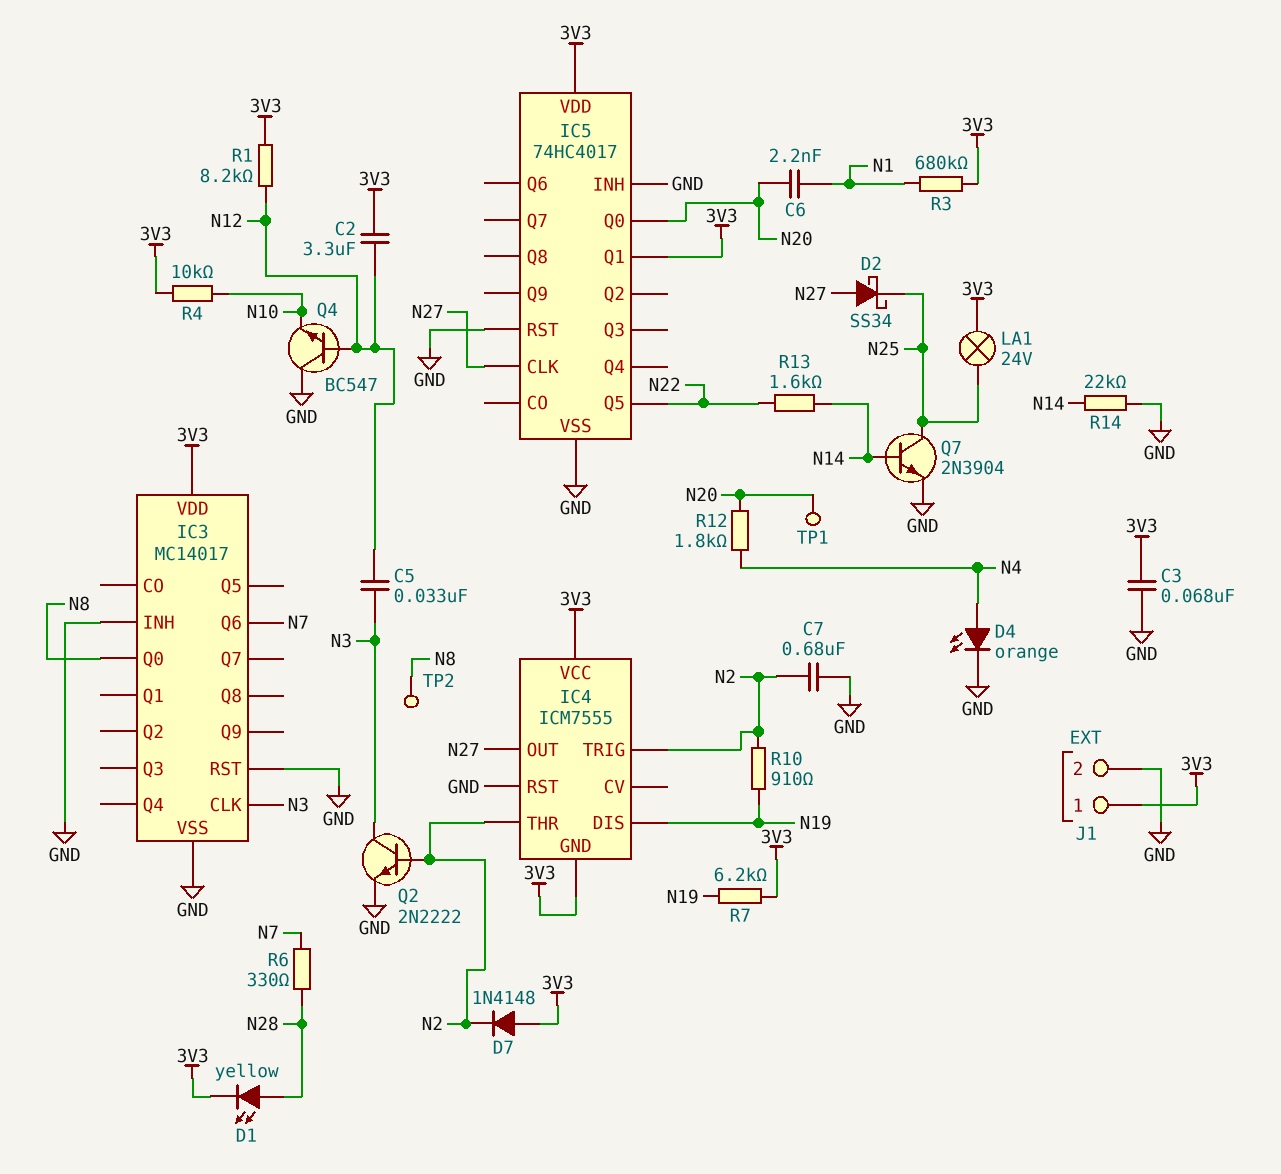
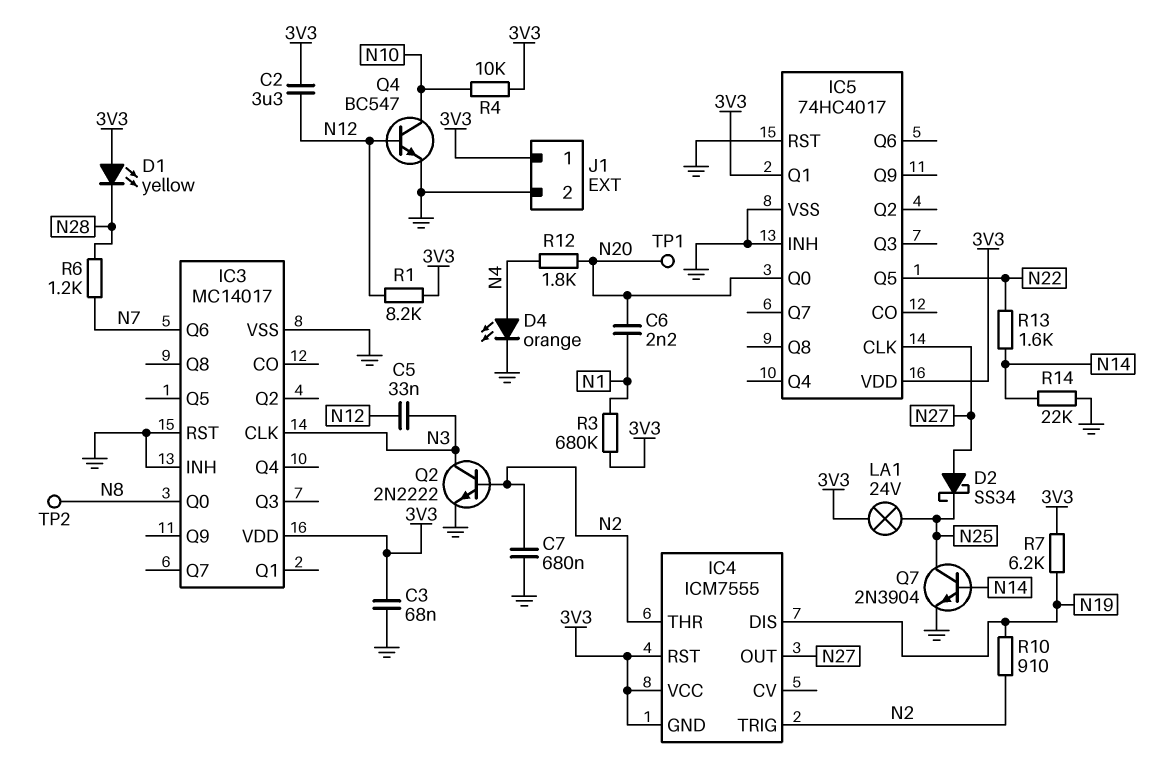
D1: LED yellow (A N28, K 3V3) -> LED yellow (A 3V3, K N28)
D7: diode 1N4148 (A 3V3, K N2) -> none
IC4 pin RST: GND -> 3V3
Q4: NPN BC547 (B N12, C GND, E N10) -> NPN BC547 (B N12, C N10, E GND)
R6: 330 (N7, N28) -> 1.2k (N7, N28)

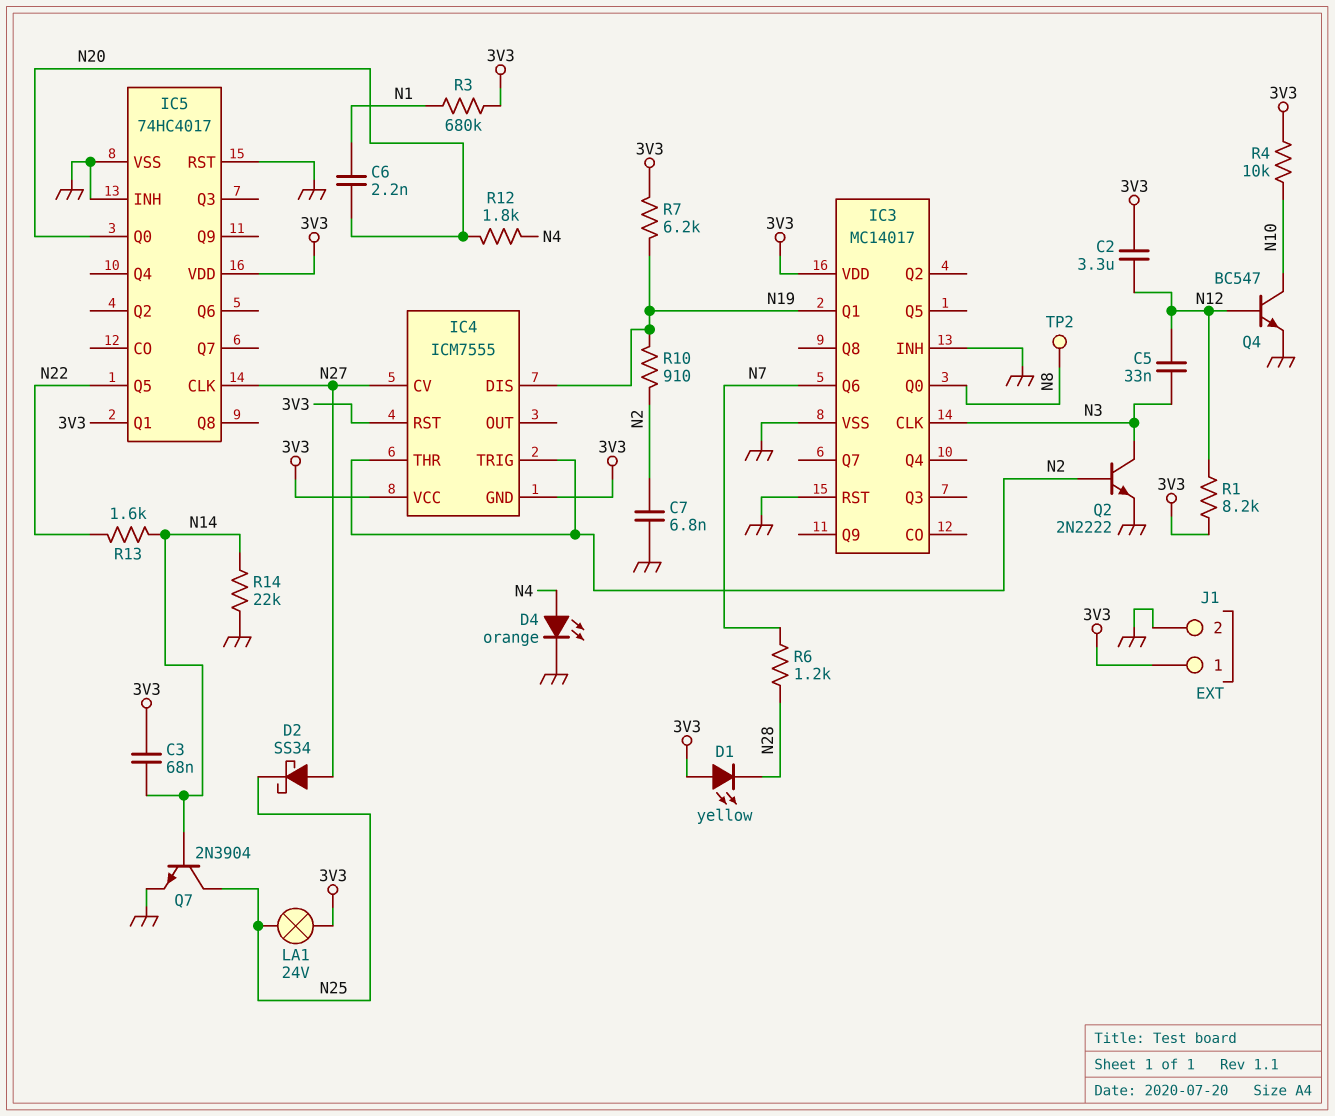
C3: 68nF (3V3, GND) -> 68nF (3V3, N14)
C7: 680nF (GND, N2) -> 6.8nF (GND, N2)
IC3 pin Q1: none -> N19
IC4 pin CV: none -> N27
IC4 pin OUT: N27 -> none
TP1: test point (N20) -> none

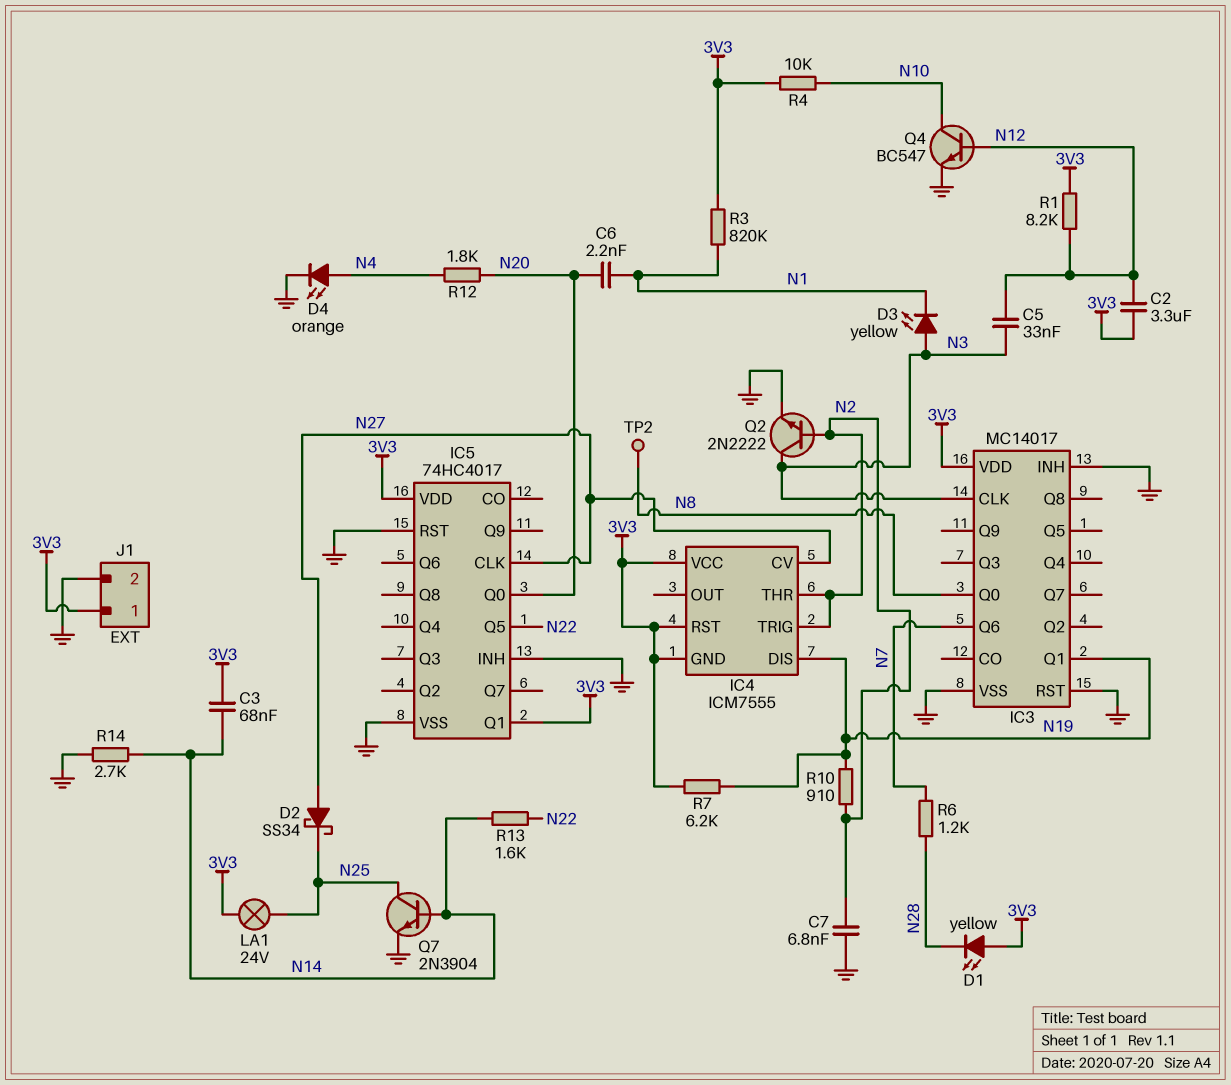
D3: none -> LED yellow (A N3, K N1)
R3: 680k (3V3, N1) -> 820k (3V3, N1)
R14: 22k (GND, N14) -> 2.7k (GND, N14)

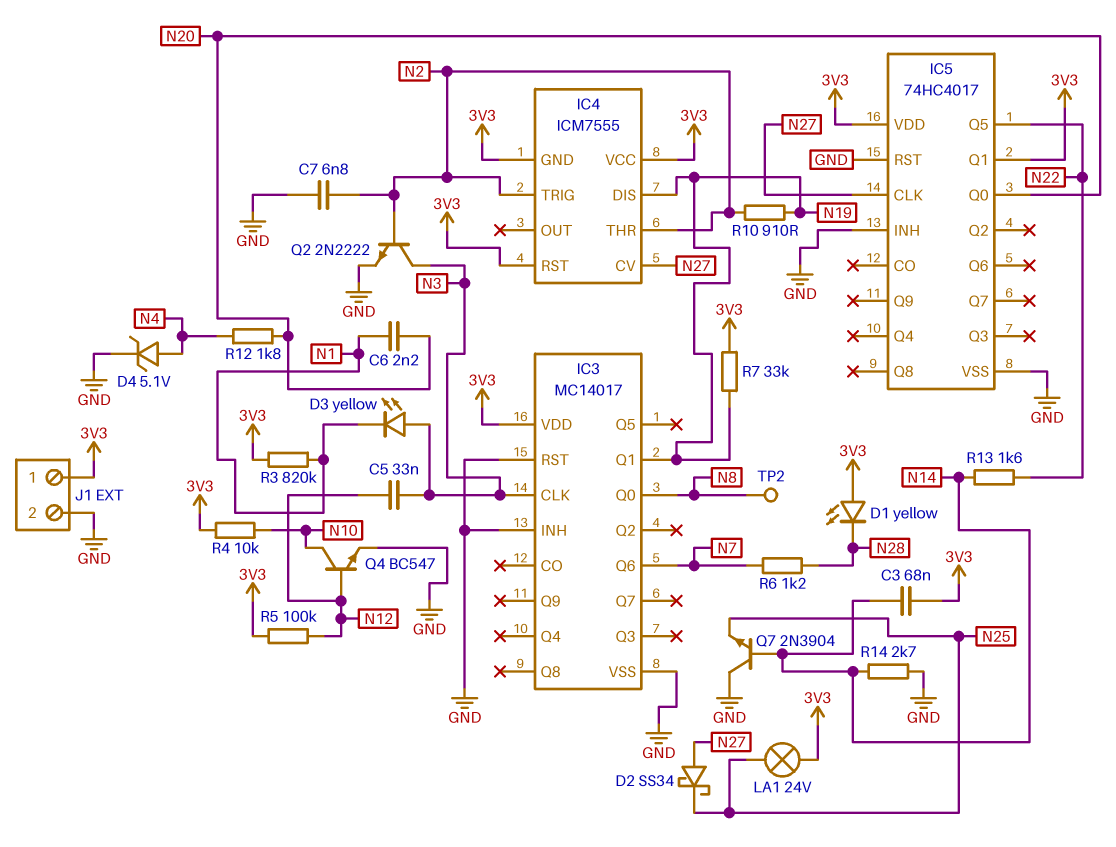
C2: 3.3uF (3V3, N12) -> none
D4: LED orange (A N4, K GND) -> zener 5.1V (A N4, K GND)
Q7: NPN 2N3904 (B N14, C N25, E GND) -> NPN 2N3904 (B N14, C GND, E N25)
R1: 8.2k (3V3, N12) -> none
R5: none -> 100k (3V3, N12)
R7: 6.2k (3V3, N19) -> 33k (3V3, N19)

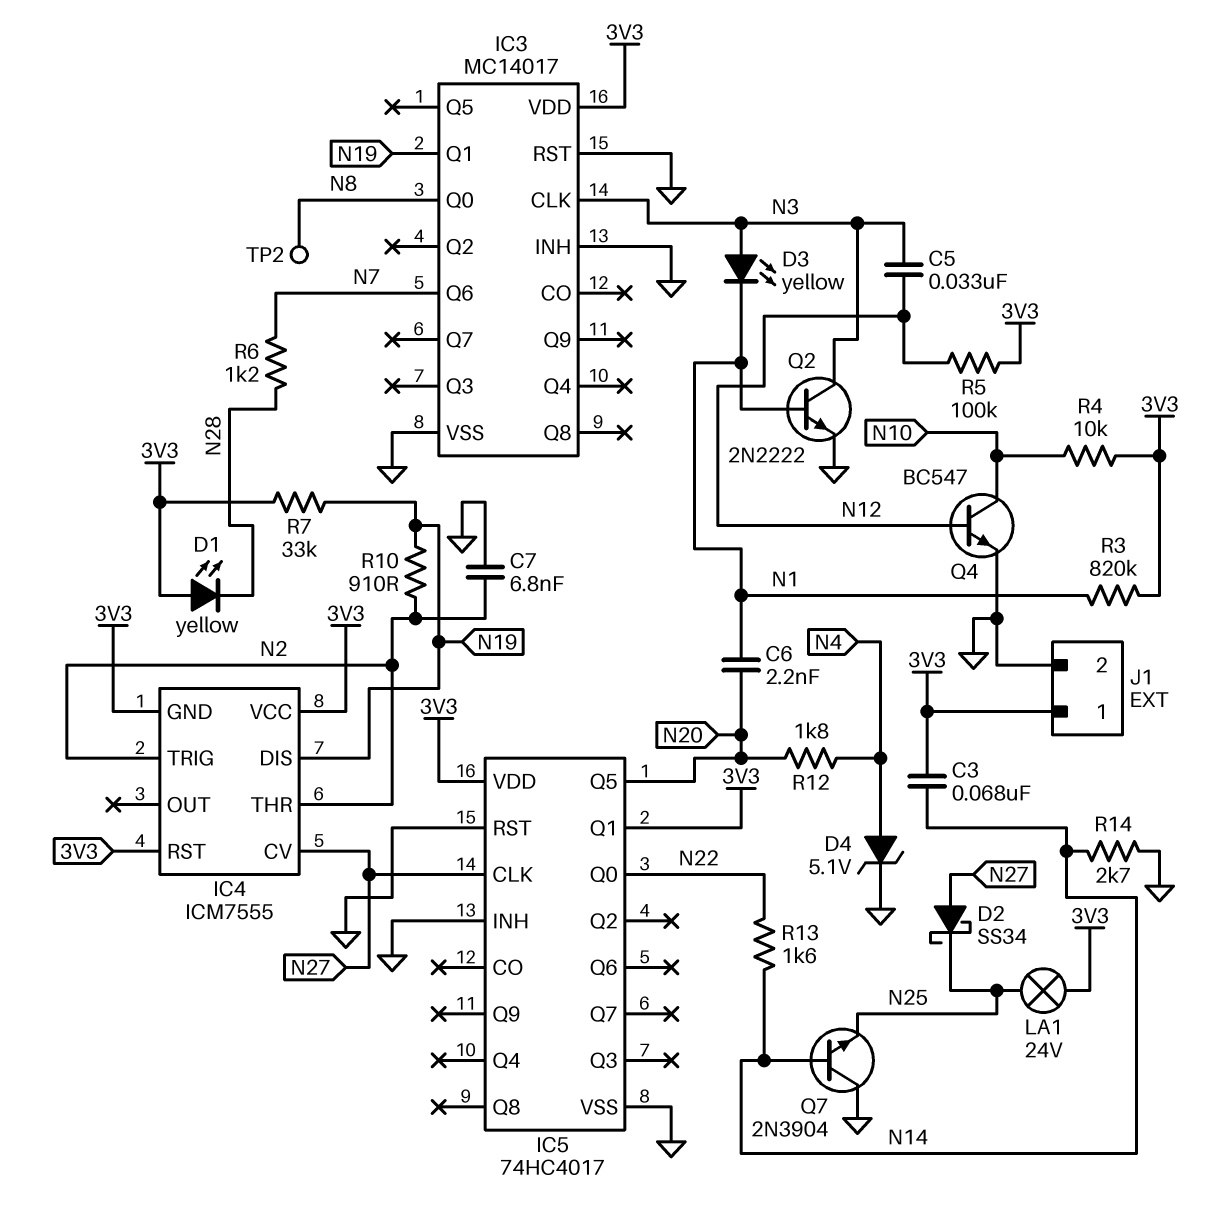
IC5 pin Q0: N20 -> N22
IC5 pin Q5: N22 -> N20
Q2: NPN 2N2222 (B N2, C N3, E GND) -> NPN 2N2222 (B N1, C N3, E GND)

